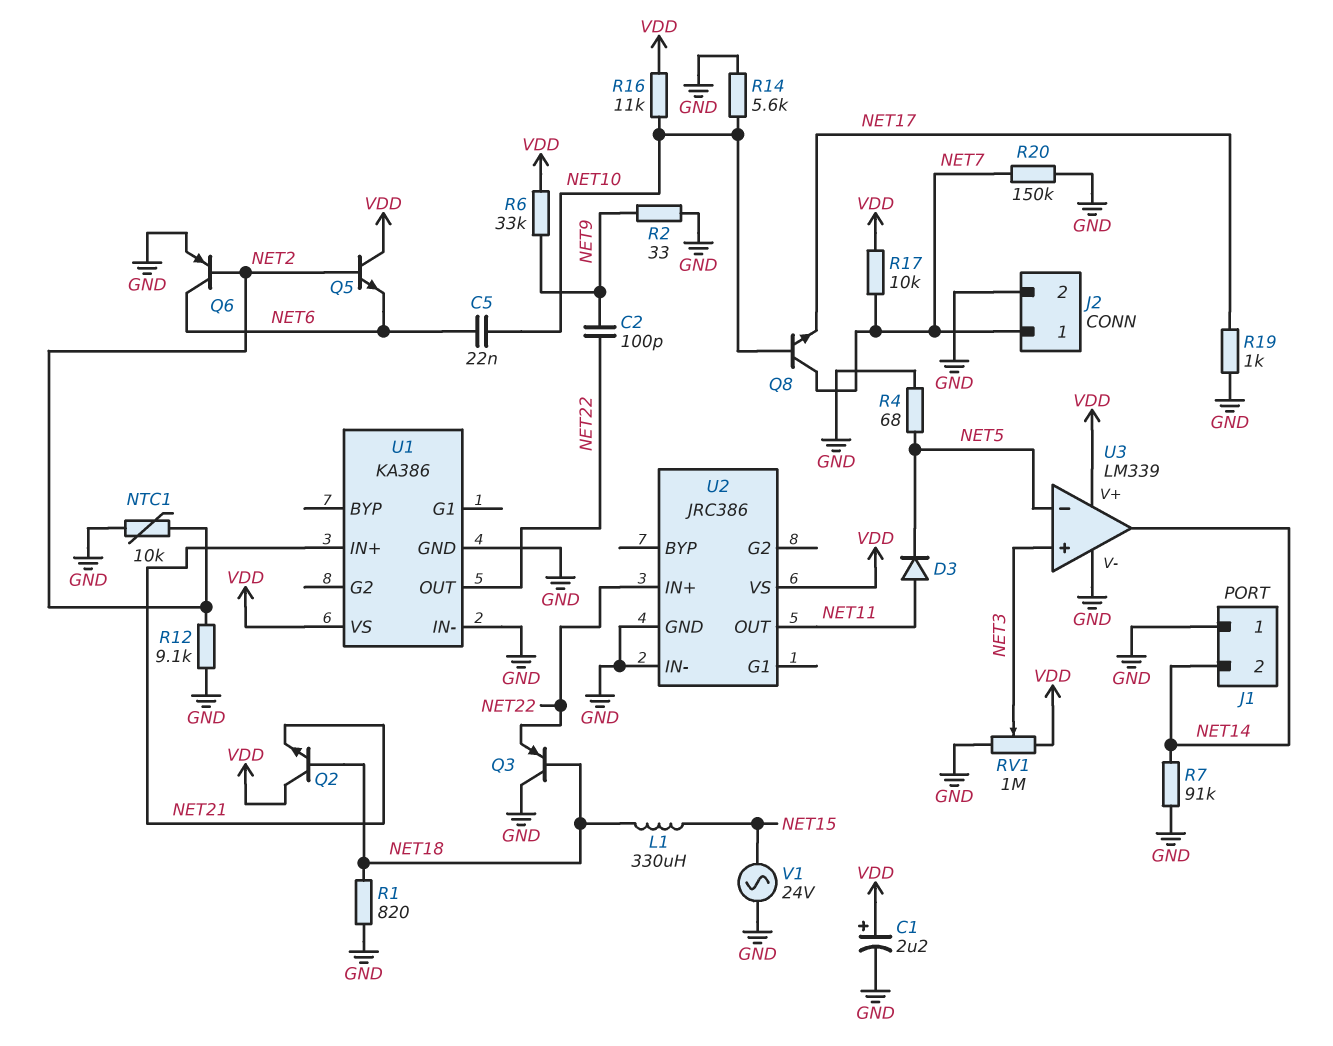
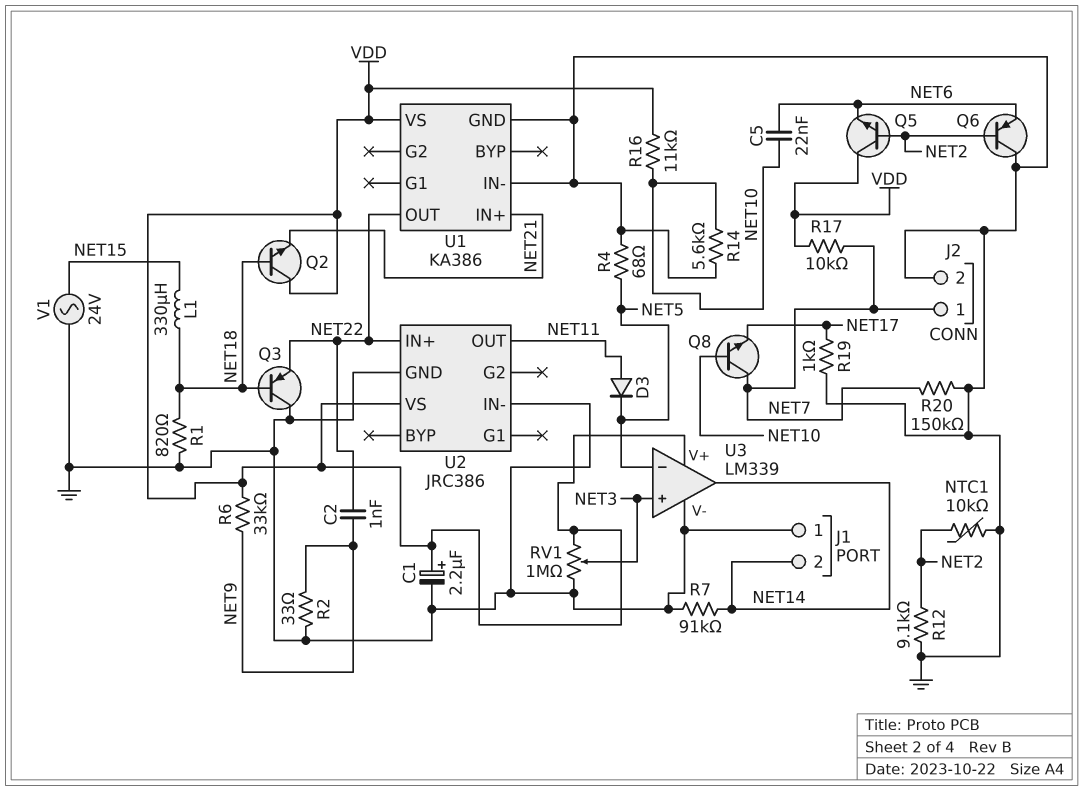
C2: 100pF (NET9, NET22) -> 1nF (NET9, NET22)
Q6: PNP (B NET2, C NET6, E GND) -> PNP (B NET2, C GND, E NET6)

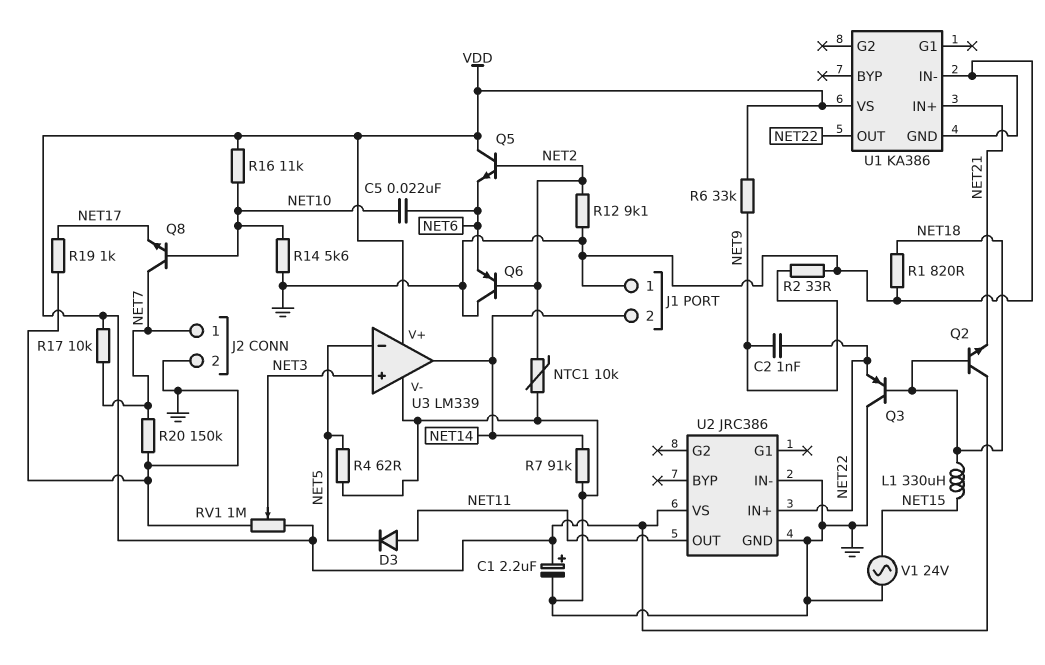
R4: 68 (GND, NET5) -> 62 (GND, NET5)

